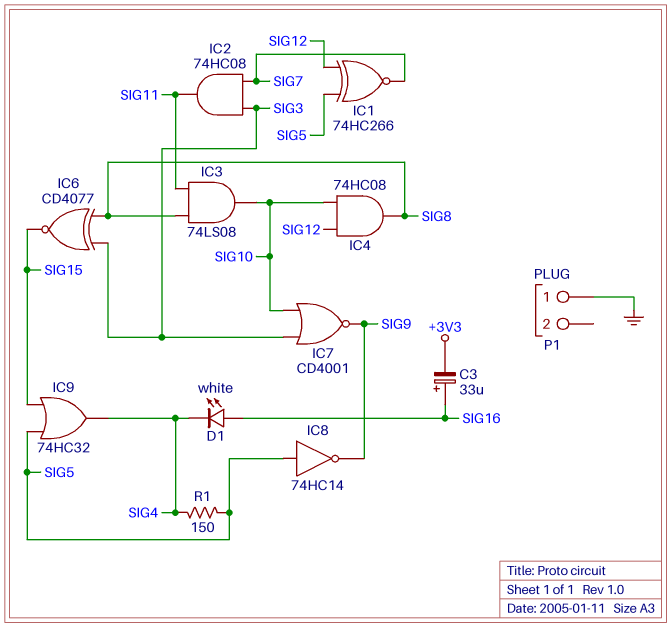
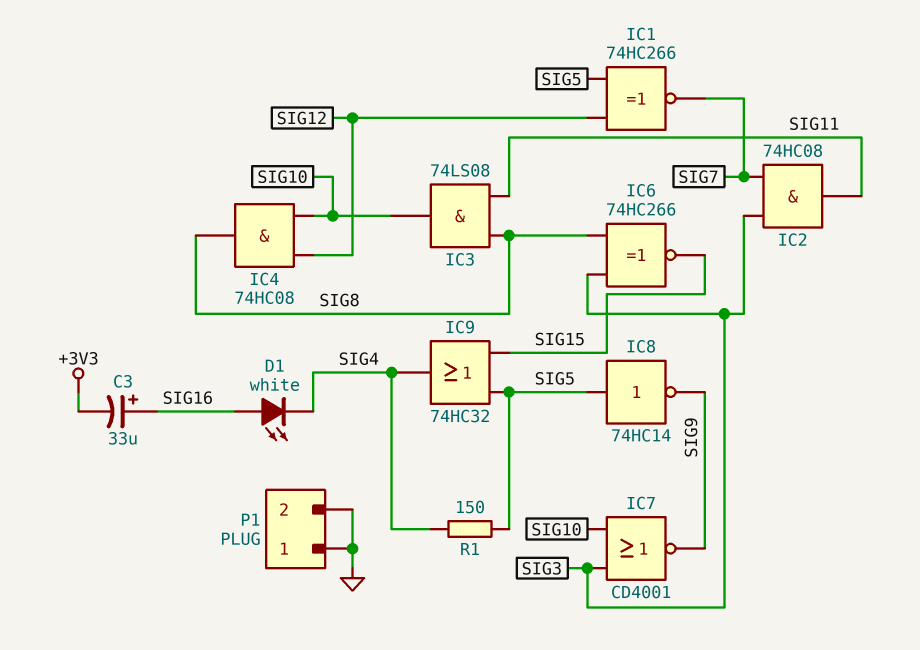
IC6: XNOR CD4077 (in SIG3, in SIG8, out SIG15) -> XNOR 74HC266 (in SIG3, in SIG8, out SIG15)
P1 pin 2: none -> GND

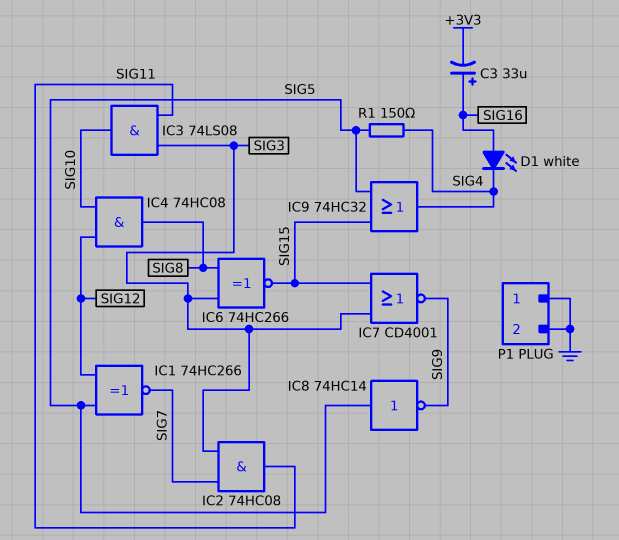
IC3: AND 74LS08 (in SIG8, in SIG11, out SIG10) -> AND 74LS08 (in SIG3, in SIG11, out SIG10)
IC7: NOR CD4001 (in SIG3, in SIG10, out SIG9) -> NOR CD4001 (in SIG3, in SIG15, out SIG9)

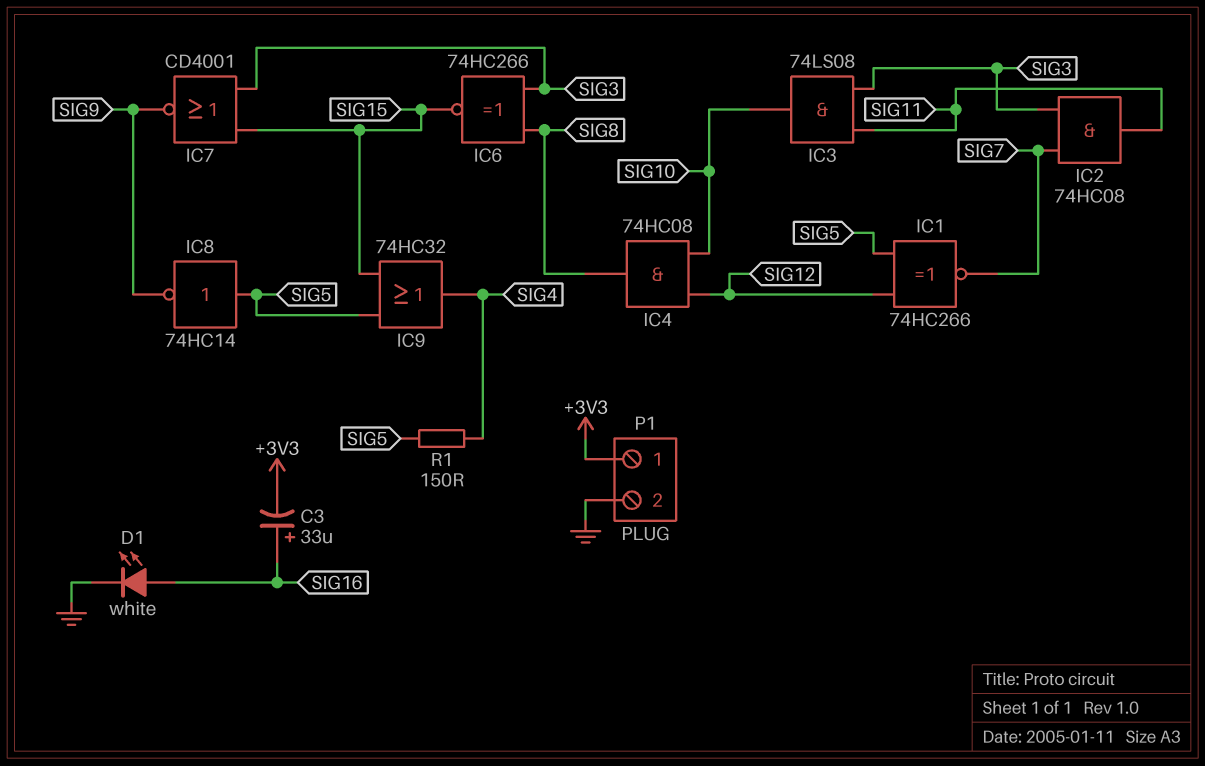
D1: LED white (A SIG16, K SIG4) -> LED white (A SIG16, K GND)
P1 pin 1: GND -> +3V3

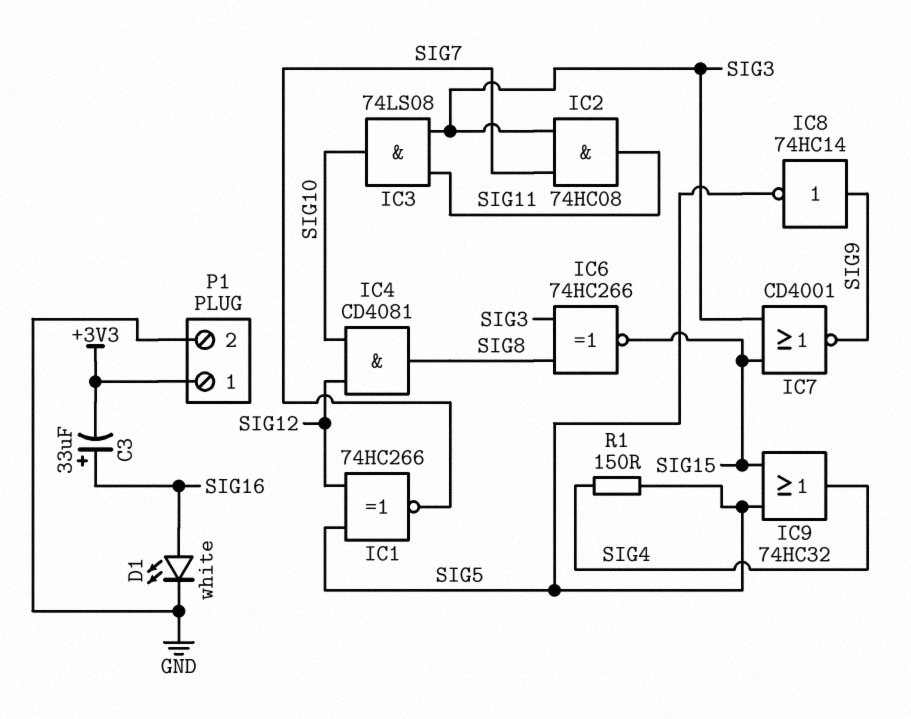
IC4: AND 74HC08 (in SIG10, in SIG12, out SIG8) -> AND CD4081 (in SIG10, in SIG12, out SIG8)
IC8: NOT 74HC14 (in SIG5, out SIG9) -> NOT 74HC14 (in SIG9, out SIG5)

